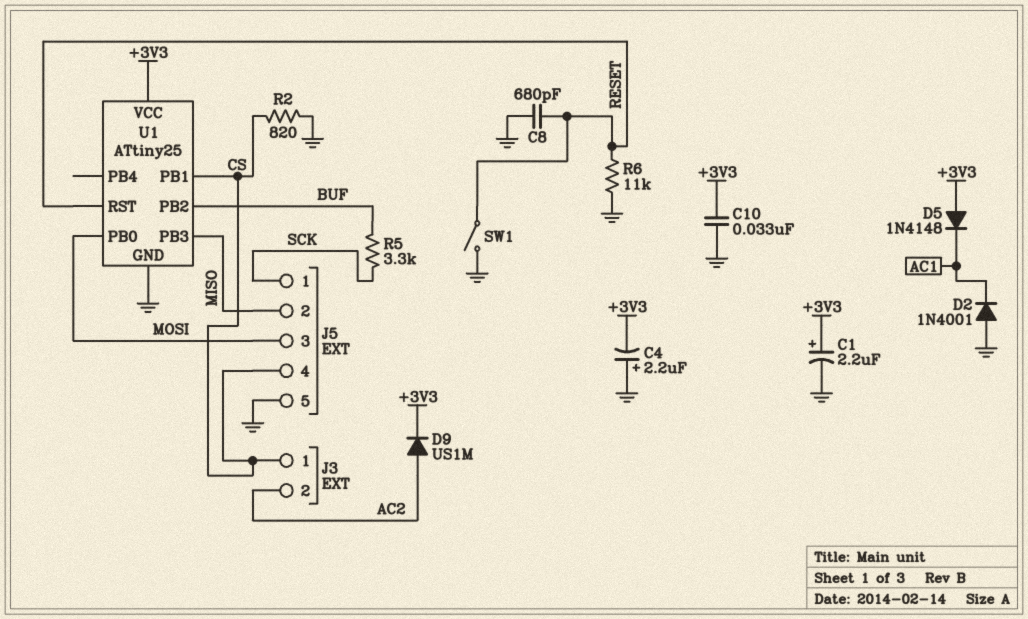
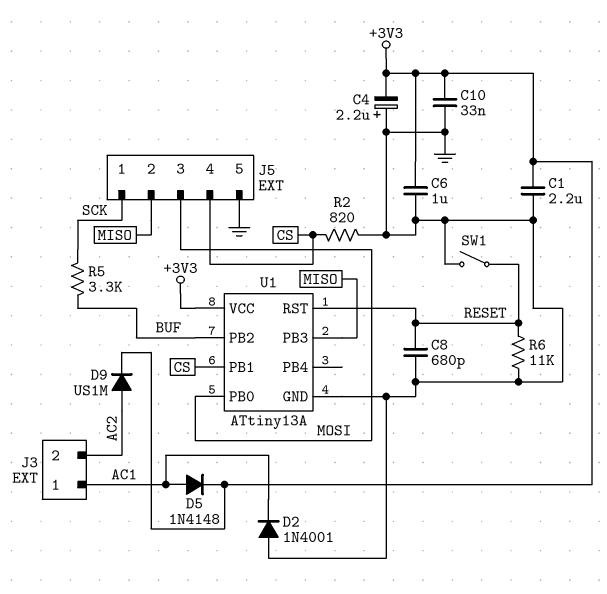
C1: 2.2uF (plus +3V3, minus GND) -> 2.2uF (+3V3, GND)
C6: none -> 1uF (+3V3, GND)
D5: diode 1N4148 (A +3V3, K AC1) -> diode 1N4148 (A AC1, K +3V3)
J3 pin 1: CS -> AC1
U1: ATtiny25 -> ATtiny13A

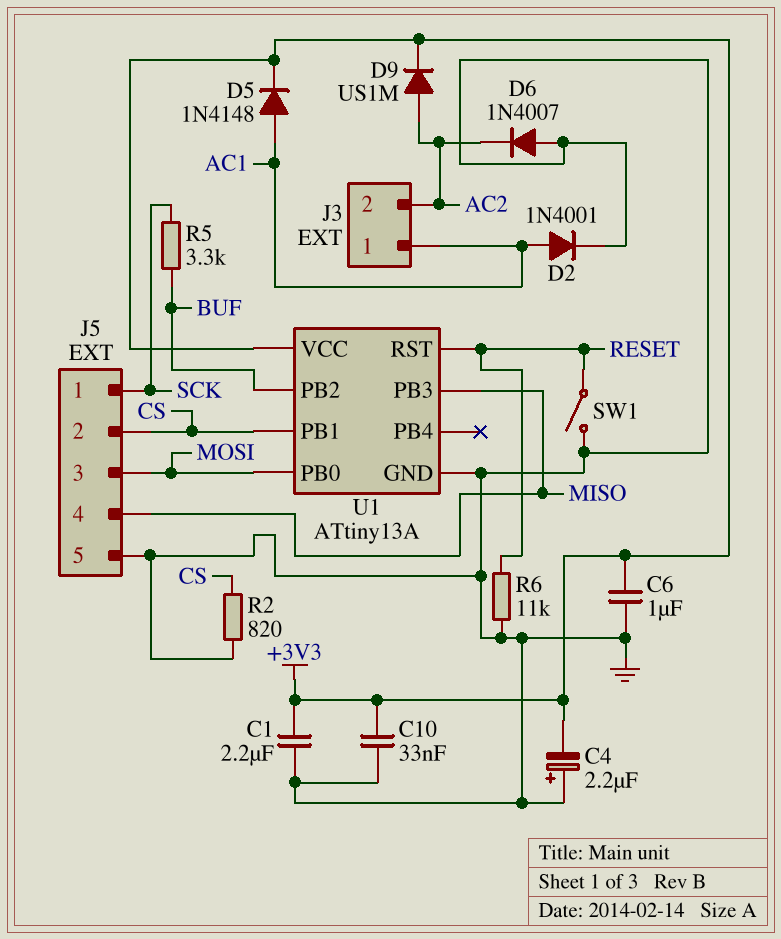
C8: 680pF (GND, RESET) -> none
D2: diode 1N4001 (A GND, K AC1) -> diode 1N4001 (A AC1, K GND)
D6: none -> diode 1N4007 (A GND, K AC2)
J5 pin 2: MISO -> CS
J5 pin 4: CS -> MISO

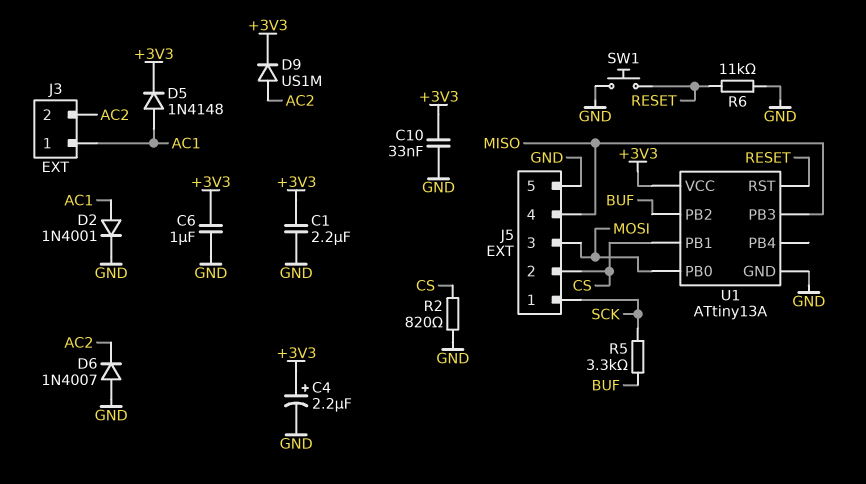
C4: 2.2uF (plus GND, minus +3V3) -> 2.2uF (plus +3V3, minus GND)
SW1: switch (GND, RESET) -> button (GND, RESET)

